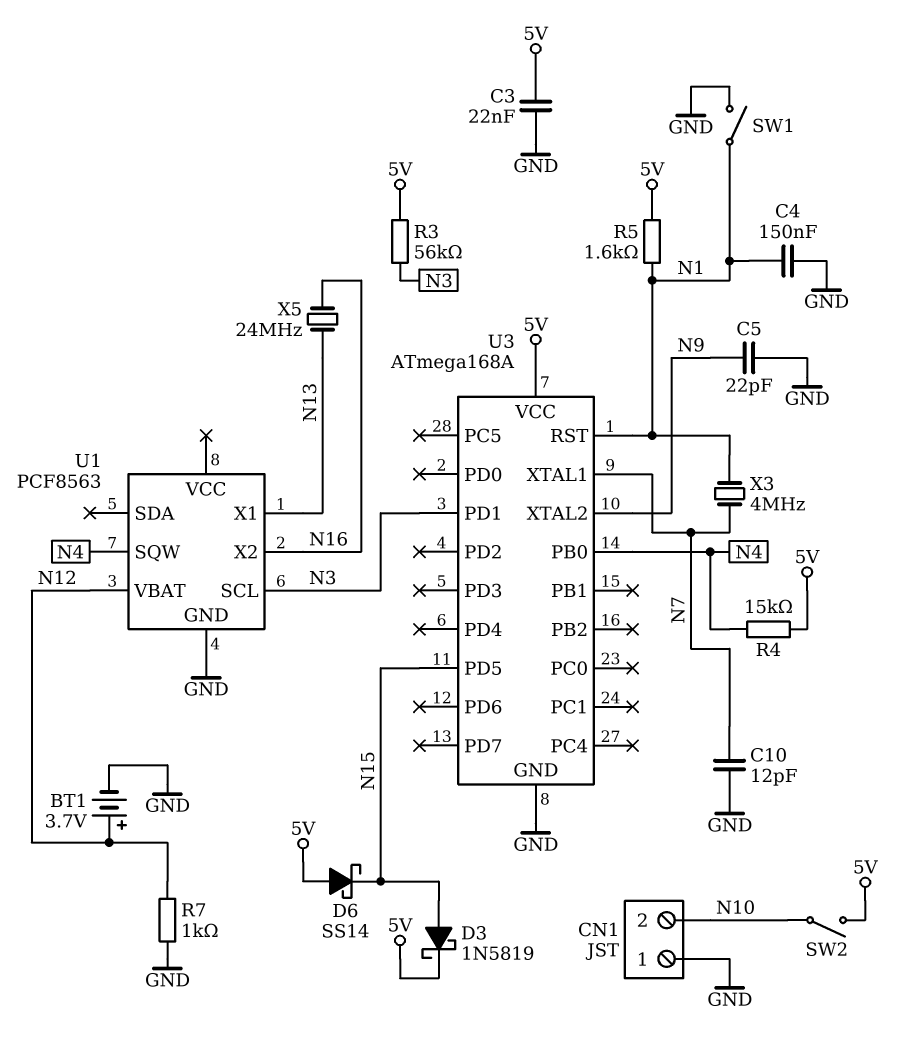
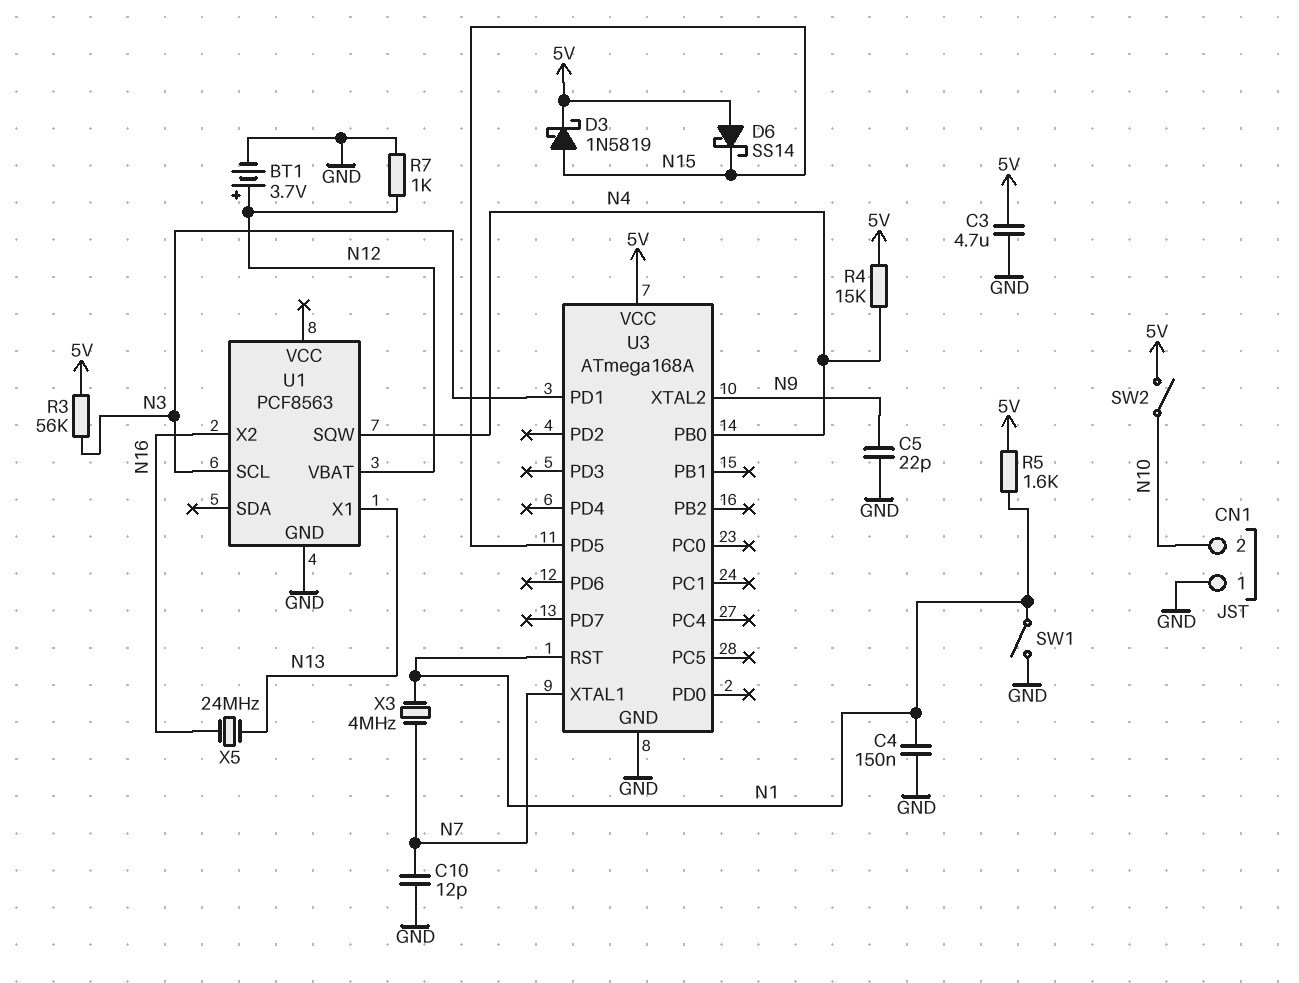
C3: 22nF (5V, GND) -> 4.7uF (5V, GND)

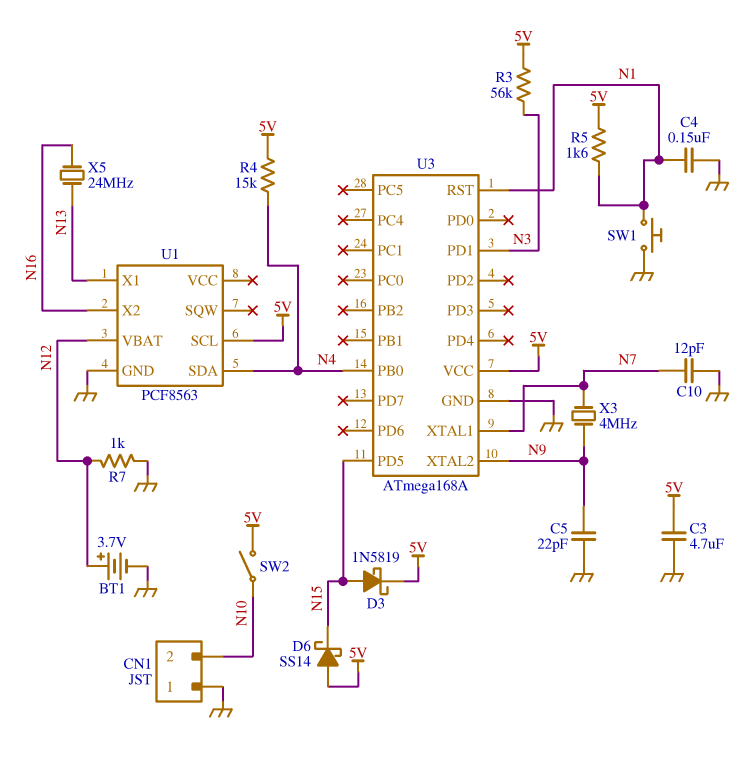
SW1: switch (GND, N1) -> button (GND, N1)
U1 pin SCL: N3 -> 5V
U1 pin SDA: none -> N4
U1 pin SQW: N4 -> none
X3: 4MHz (N1, N7) -> 4MHz (N7, N9)

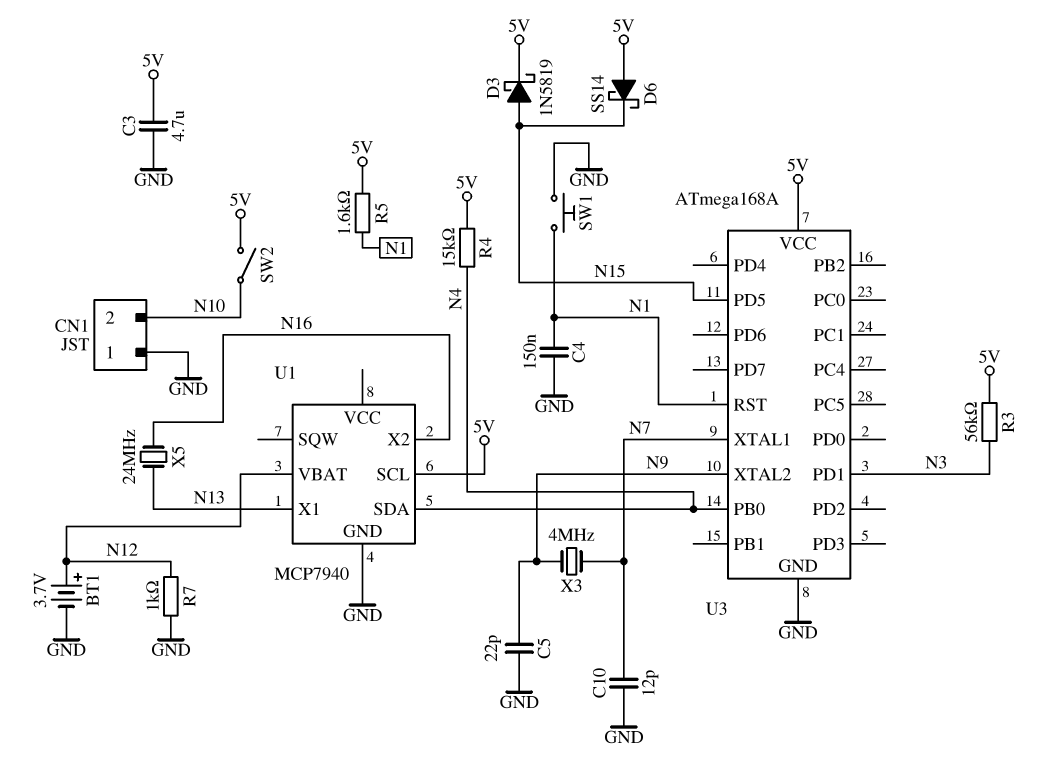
U1: PCF8563 -> MCP7940

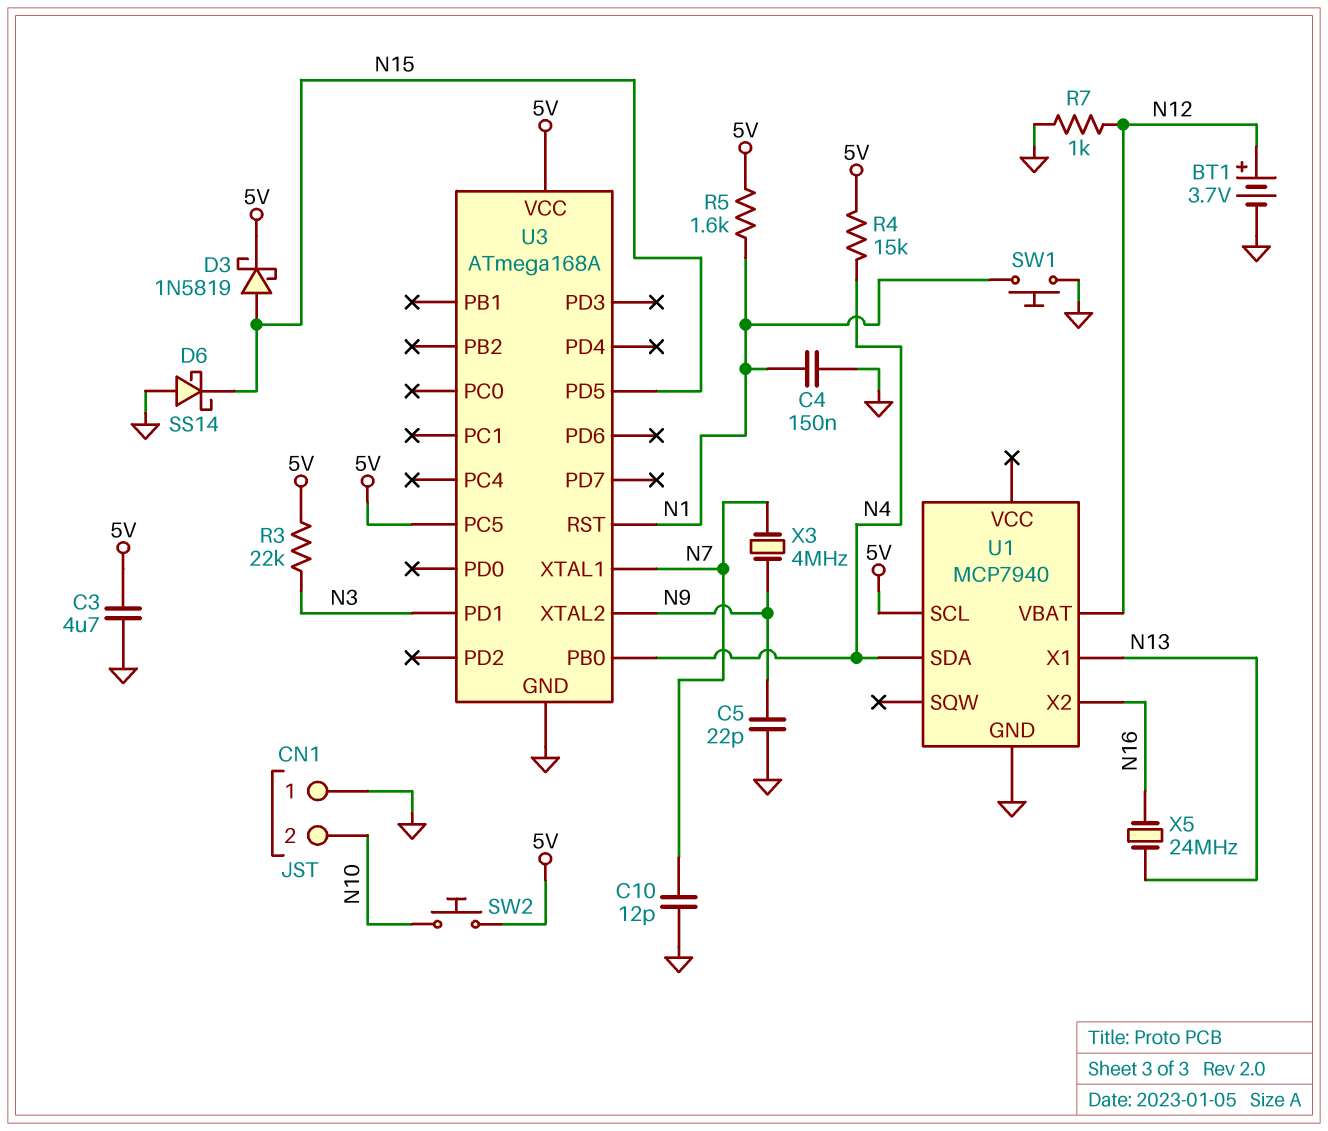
D6: schottky SS14 (A 5V, K N15) -> schottky SS14 (A GND, K N15)
R3: 56k (5V, N3) -> 22k (5V, N3)
SW2: switch (5V, N10) -> button (5V, N10)
U3 pin PC5: none -> 5V

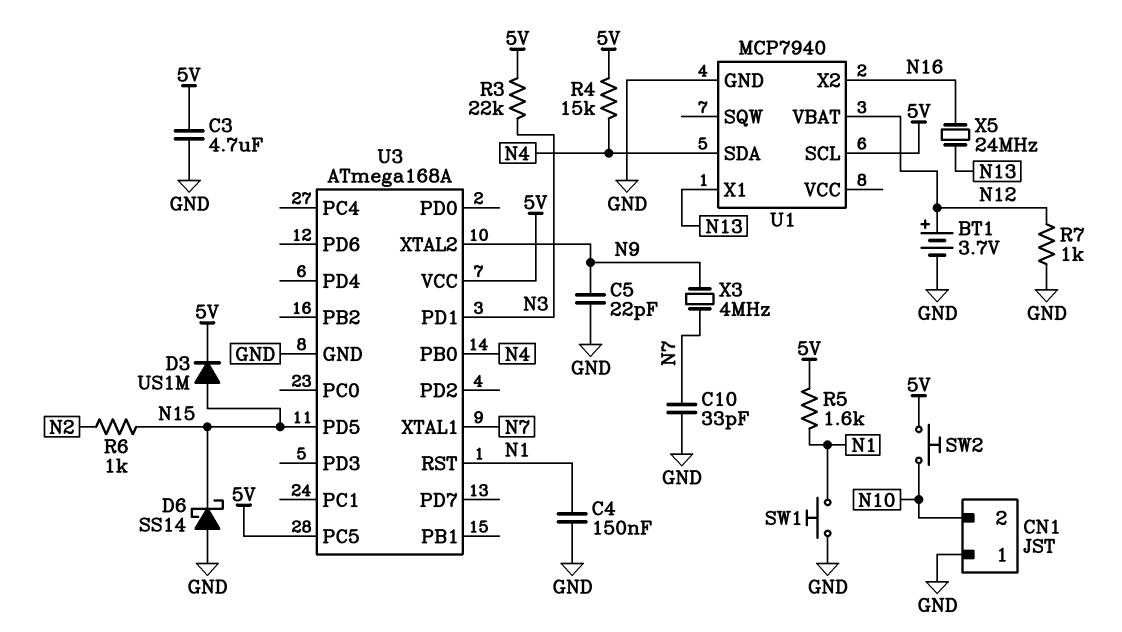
C10: 12pF (GND, N7) -> 33pF (GND, N7)
D3: schottky 1N5819 (A N15, K 5V) -> diode US1M (A N15, K 5V)
R6: none -> 1k (N2, N15)

